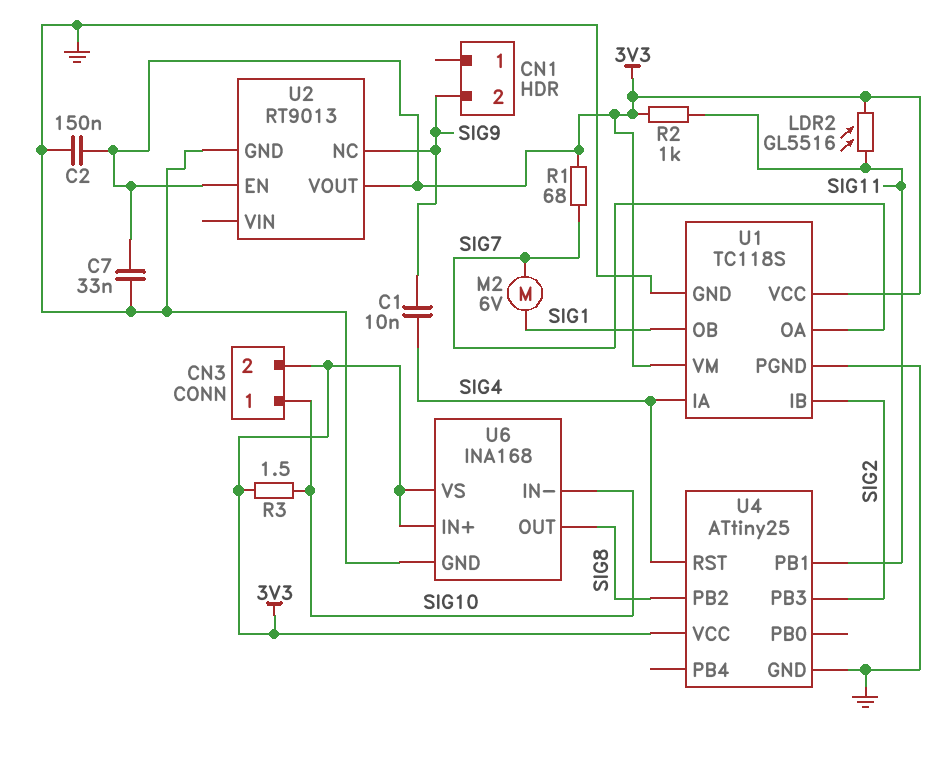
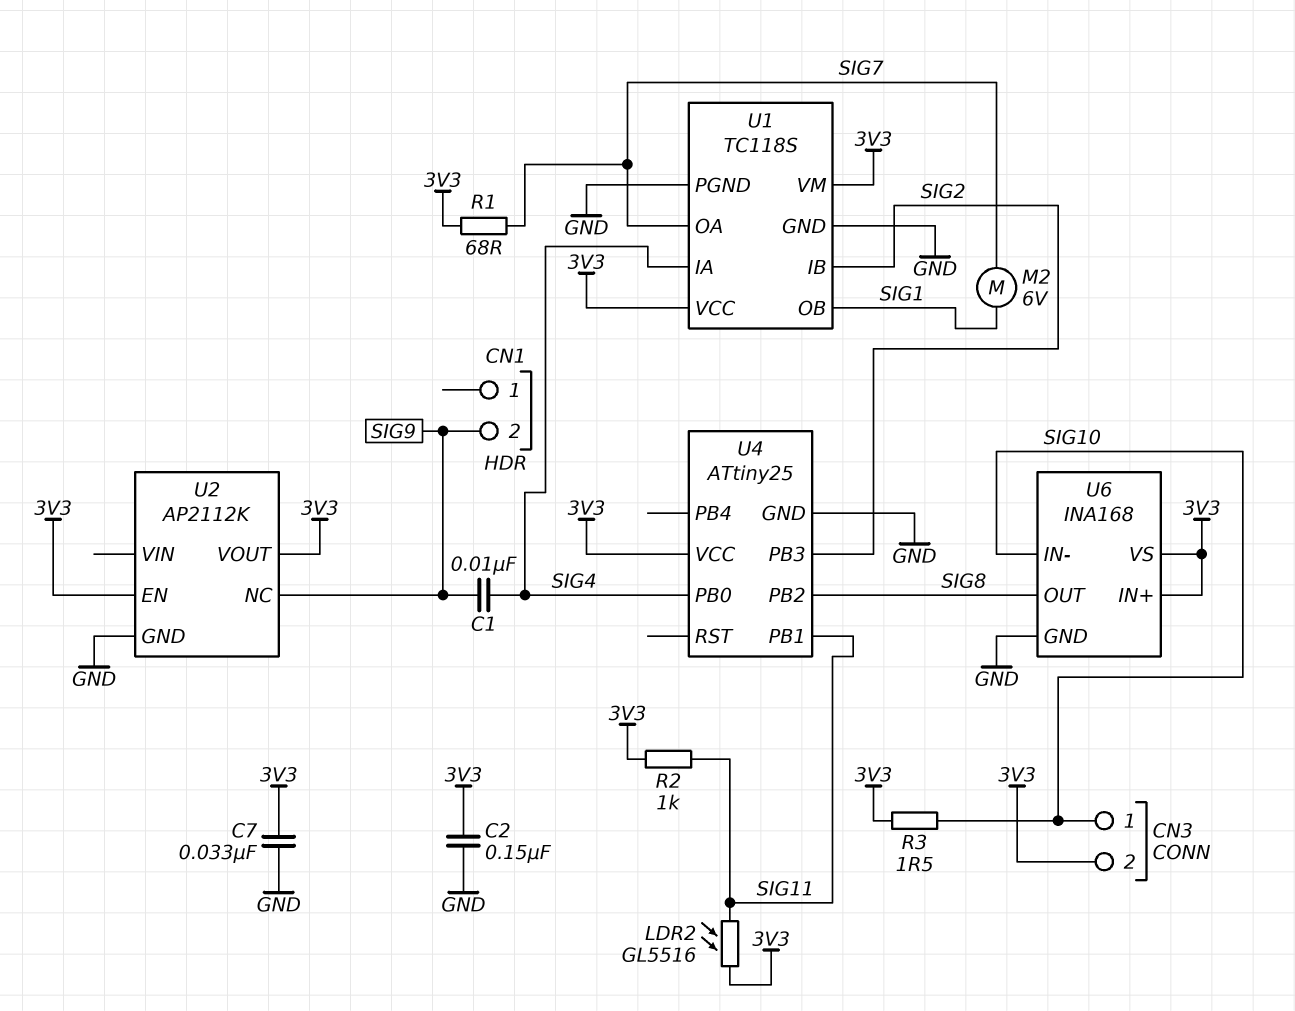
U2: RT9013 -> AP2112K
U4 pin PB0: none -> SIG4
U4 pin RST: SIG4 -> none

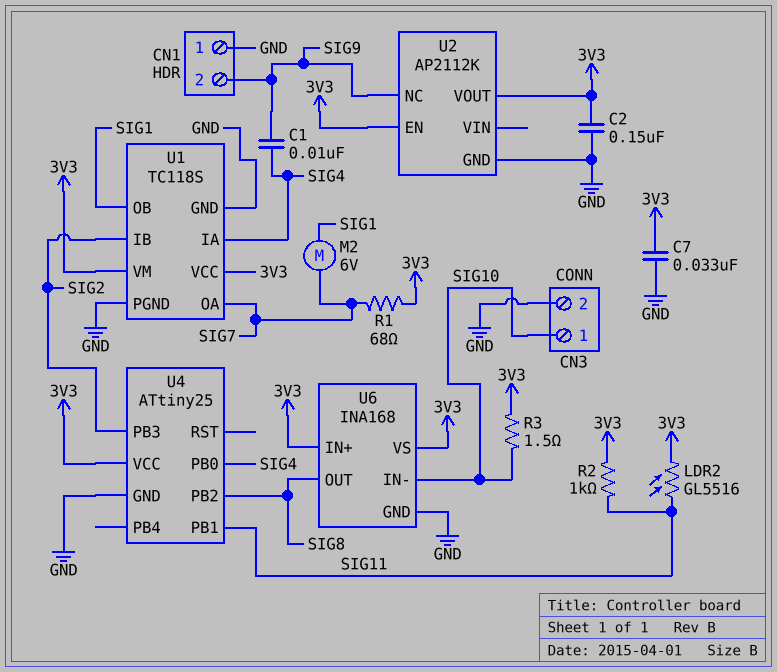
CN1 pin 1: none -> GND
CN3 pin 2: 3V3 -> GND

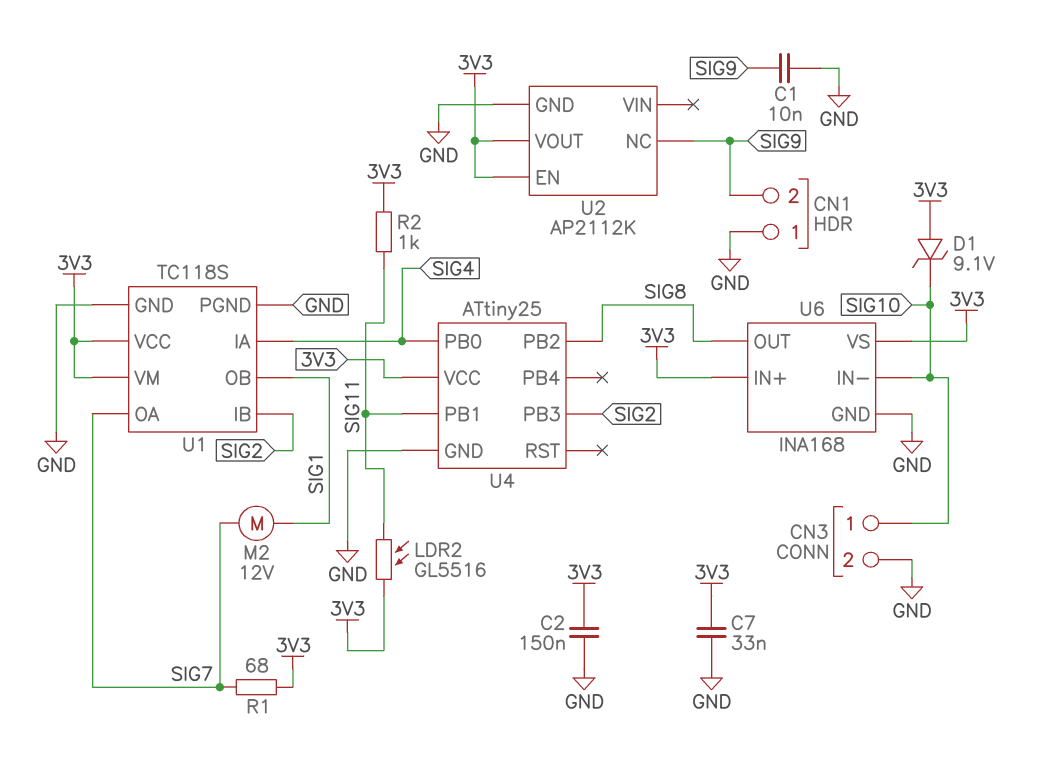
C1: 10nF (SIG4, SIG9) -> 10nF (GND, SIG9)
D1: none -> zener 9.1V (A 3V3, K SIG10)
M2: motor 6V (SIG1, SIG7) -> motor 12V (SIG1, SIG7)
R3: 1.5 (3V3, SIG10) -> none

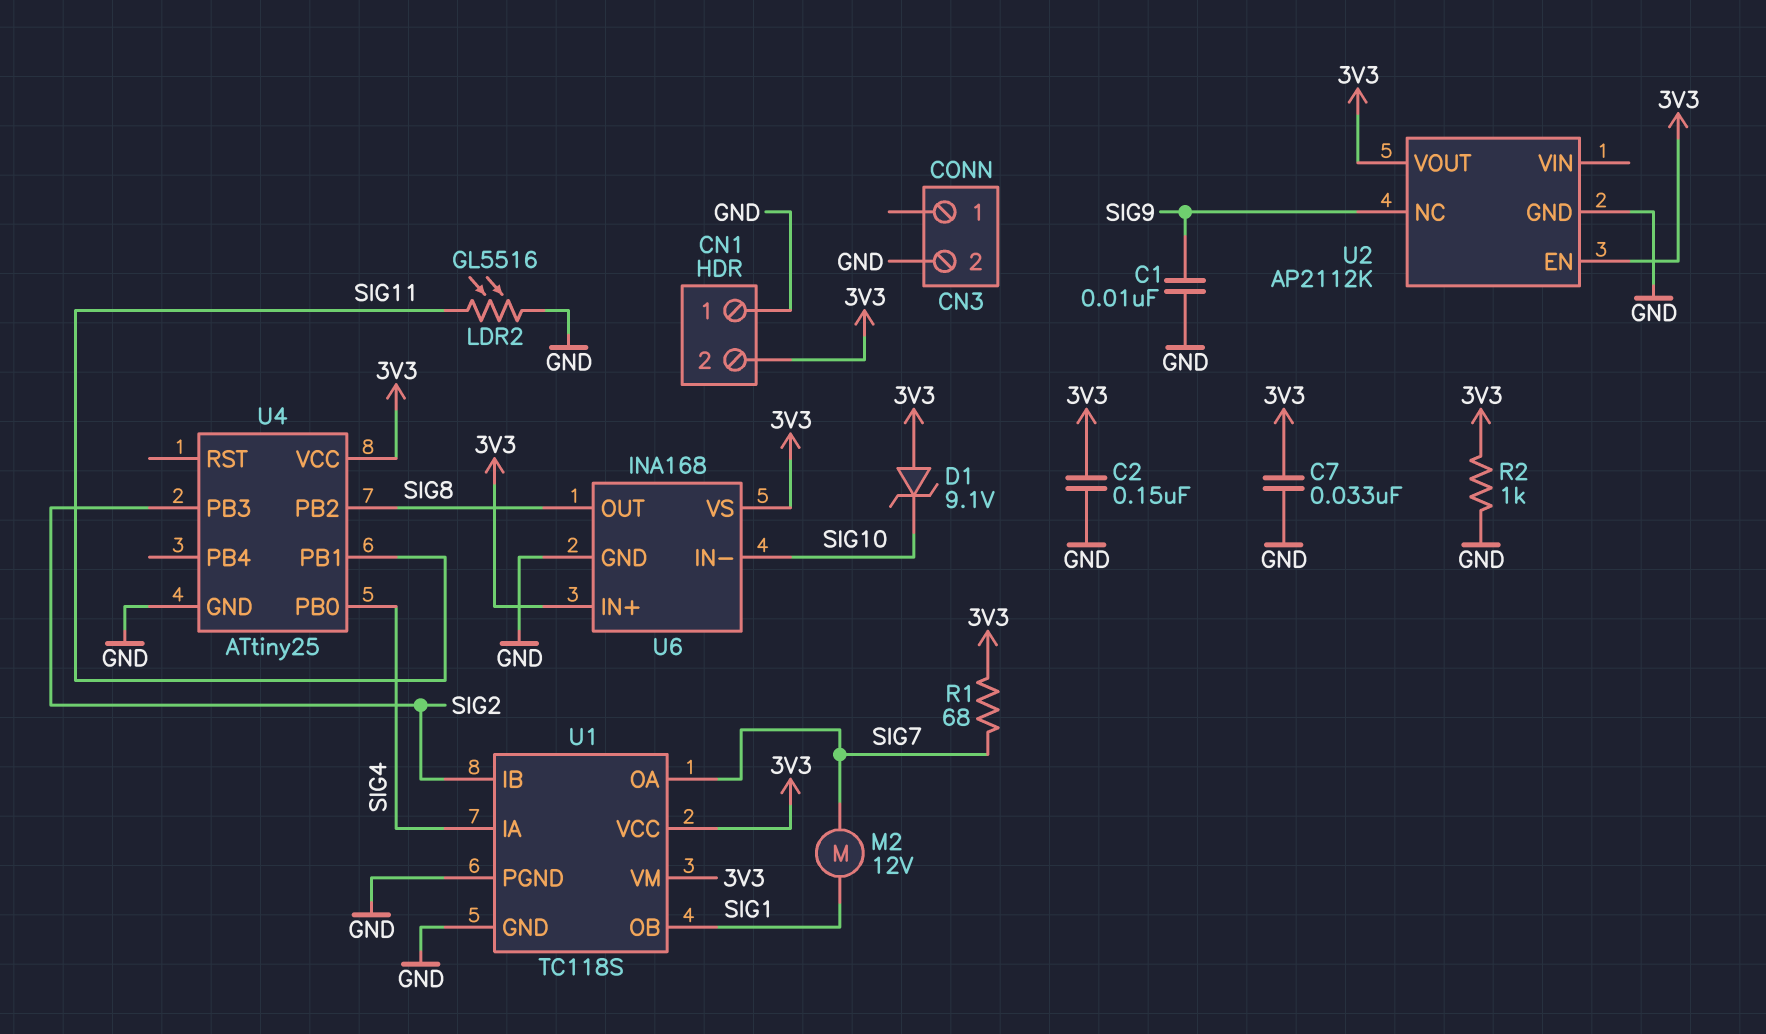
CN1 pin 2: SIG9 -> 3V3
CN3 pin 1: SIG10 -> none
LDR2: GL5516 (3V3, SIG11) -> GL5516 (GND, SIG11)
R2: 1k (3V3, SIG11) -> 1k (3V3, GND)

